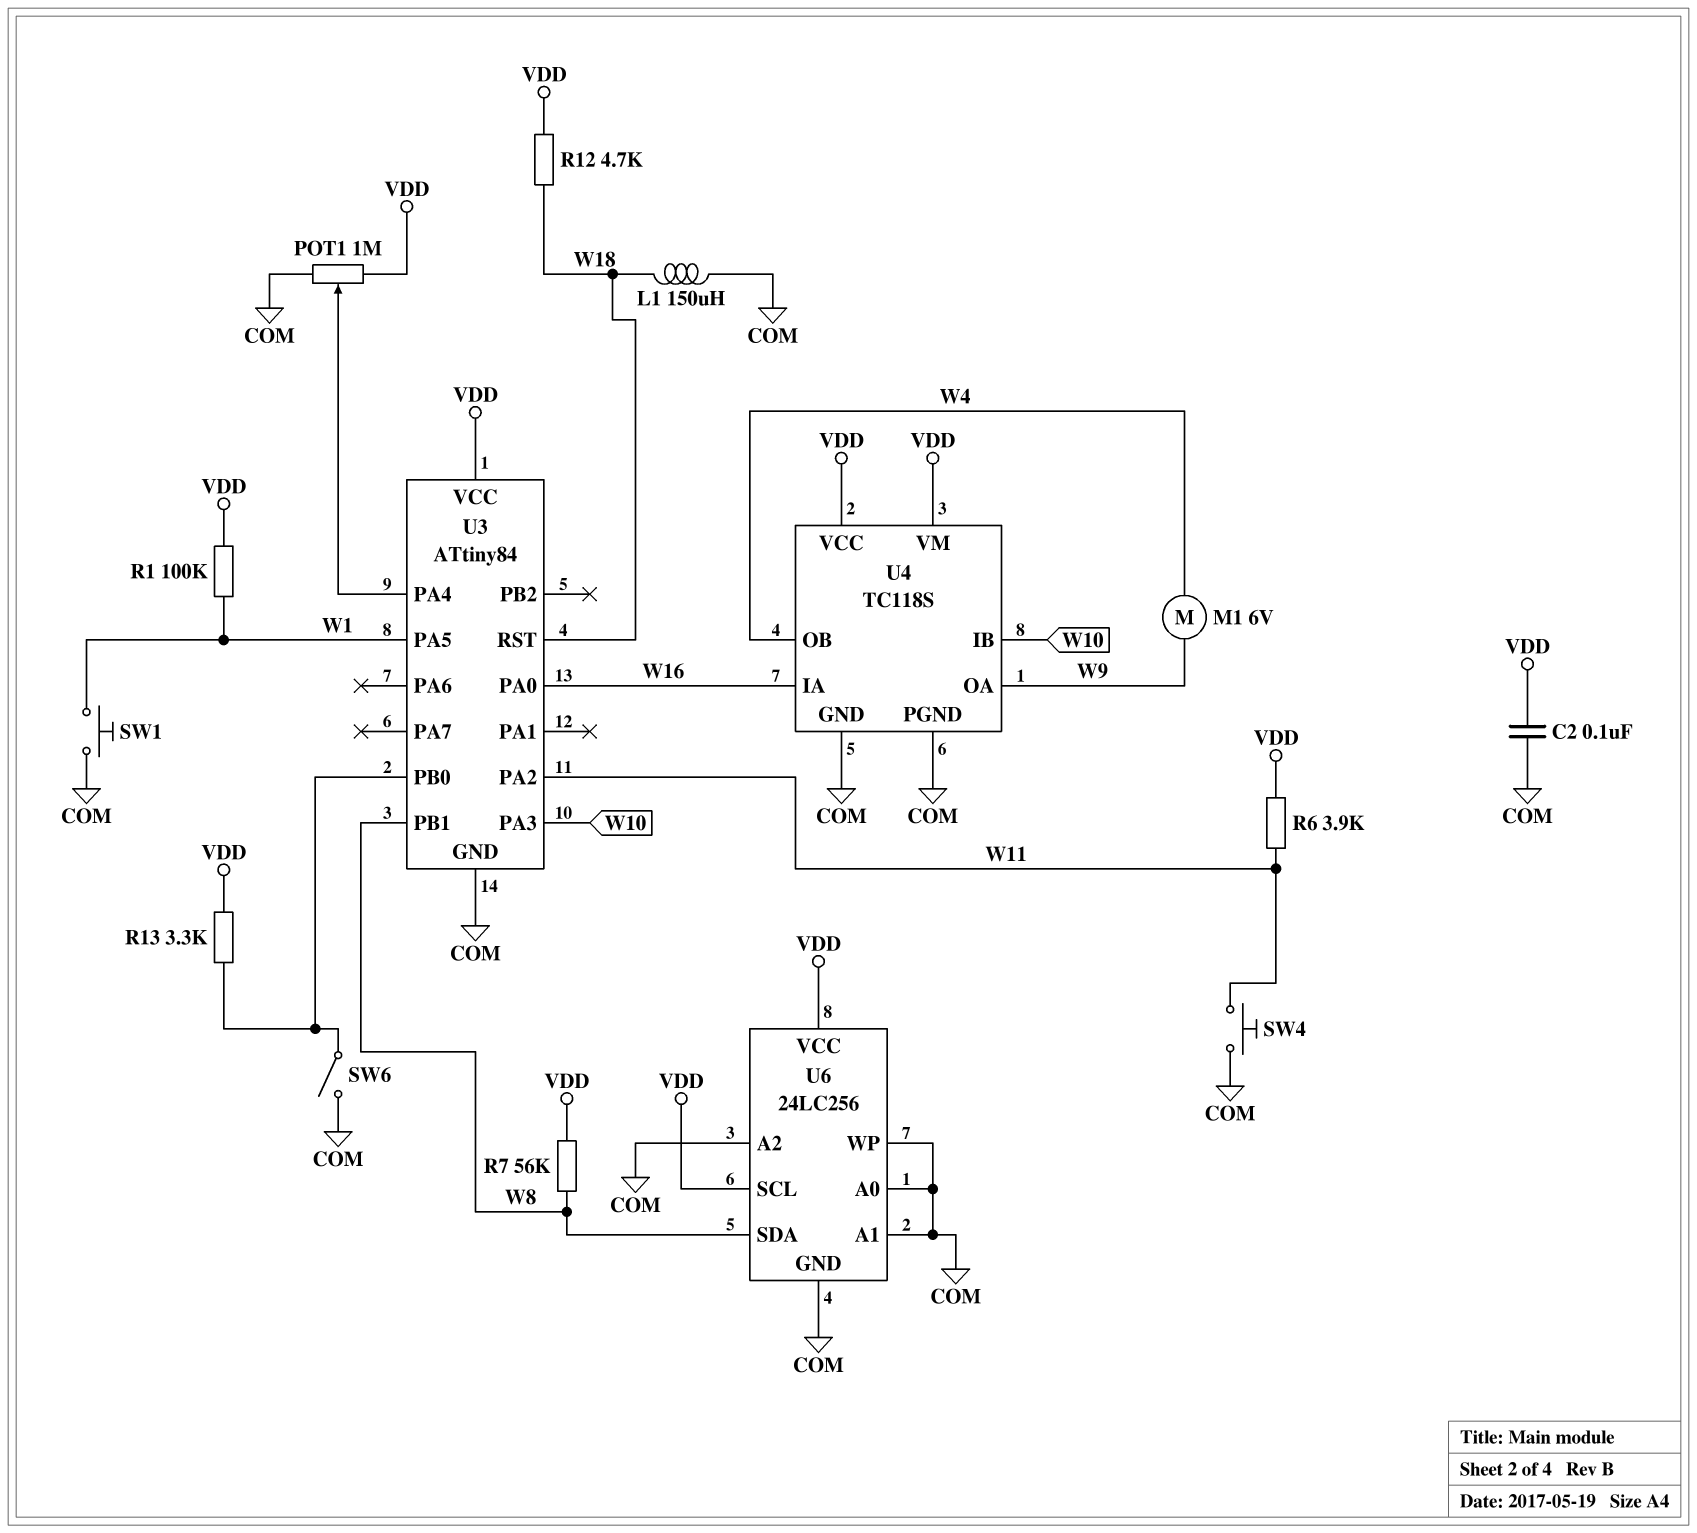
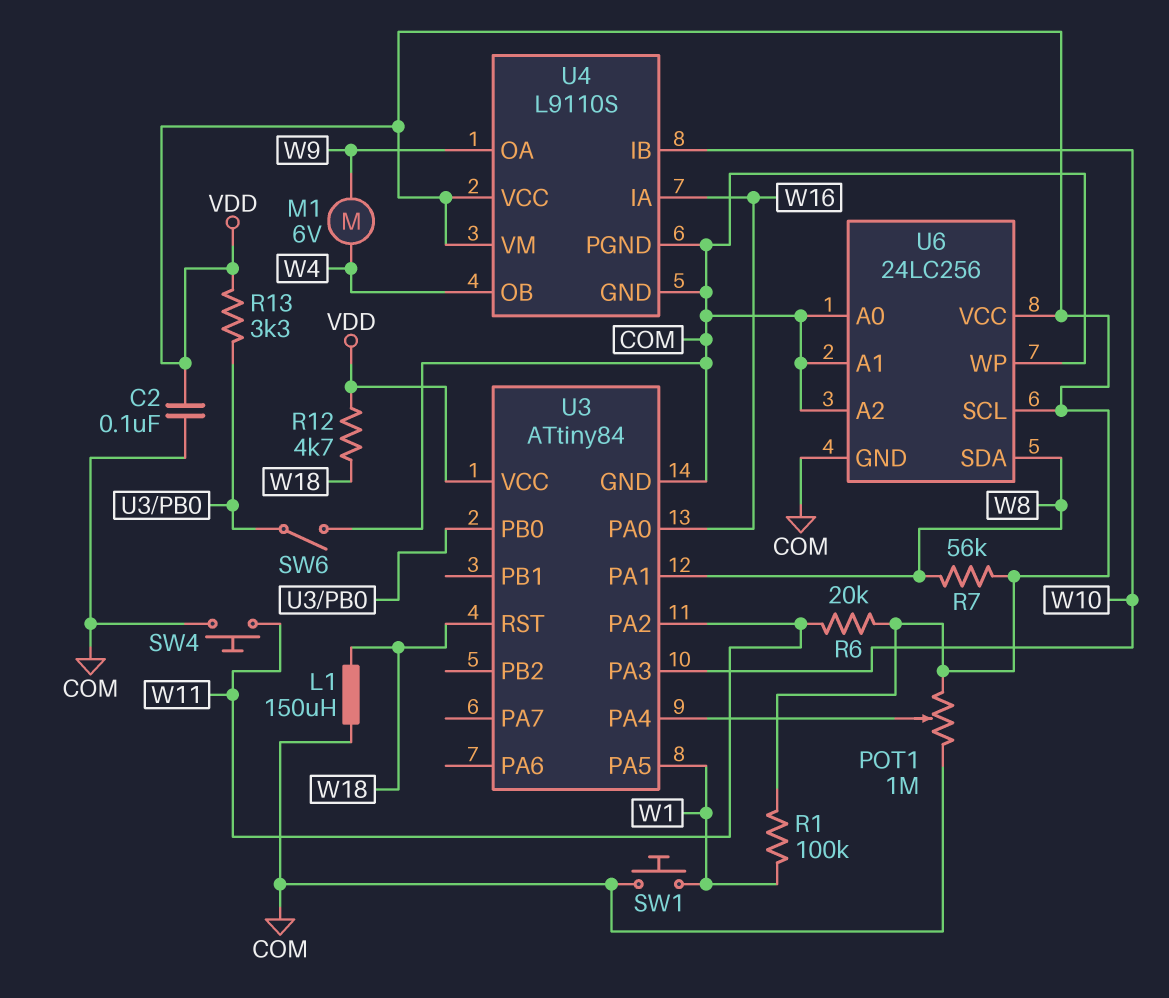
R6: 3.9k (VDD, W11) -> 20k (VDD, W11)
U3 pin PA1: none -> W8
U3 pin PB1: W8 -> none
U4: TC118S -> L9110S

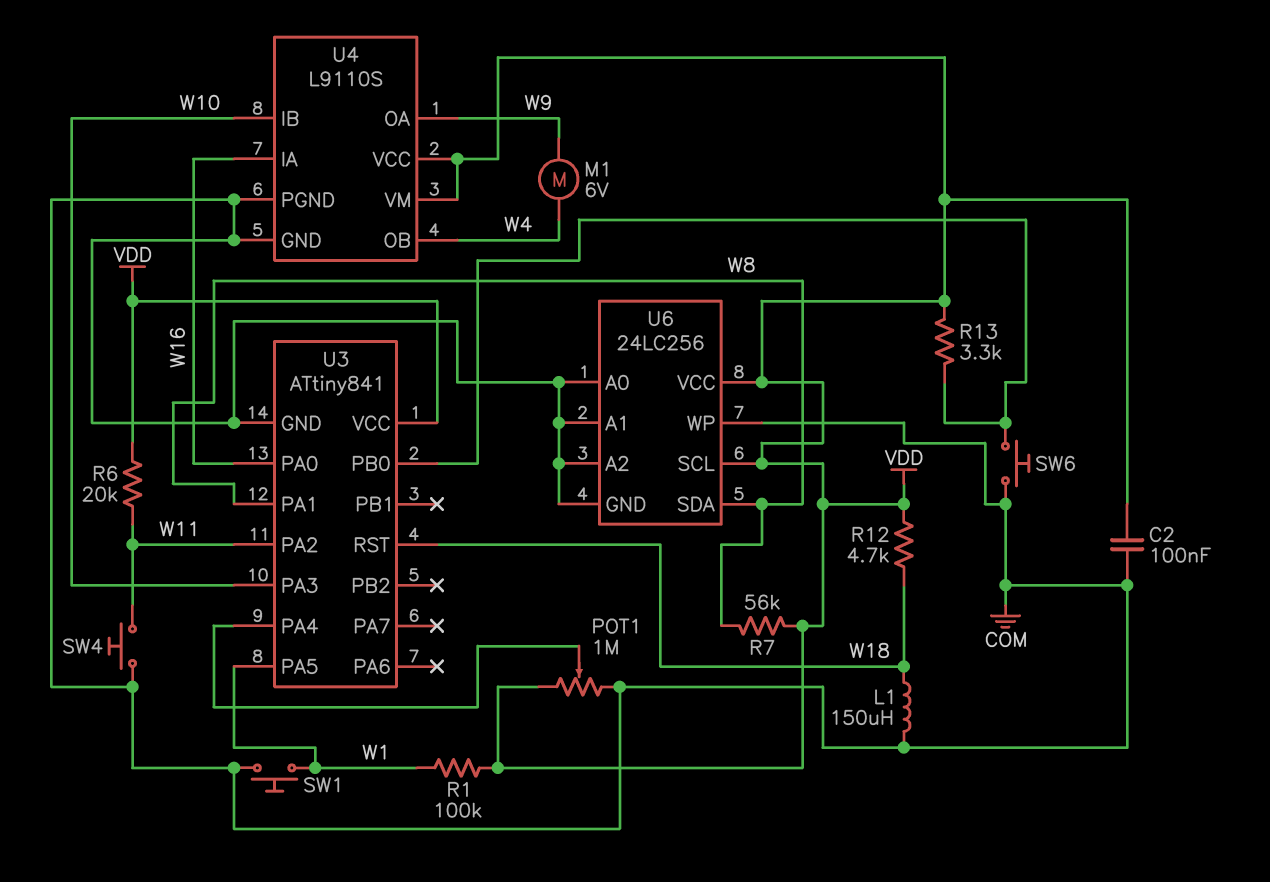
SW6: switch (COM, U3/PB0) -> button (COM, U3/PB0)
U3: ATtiny84 -> ATtiny841

